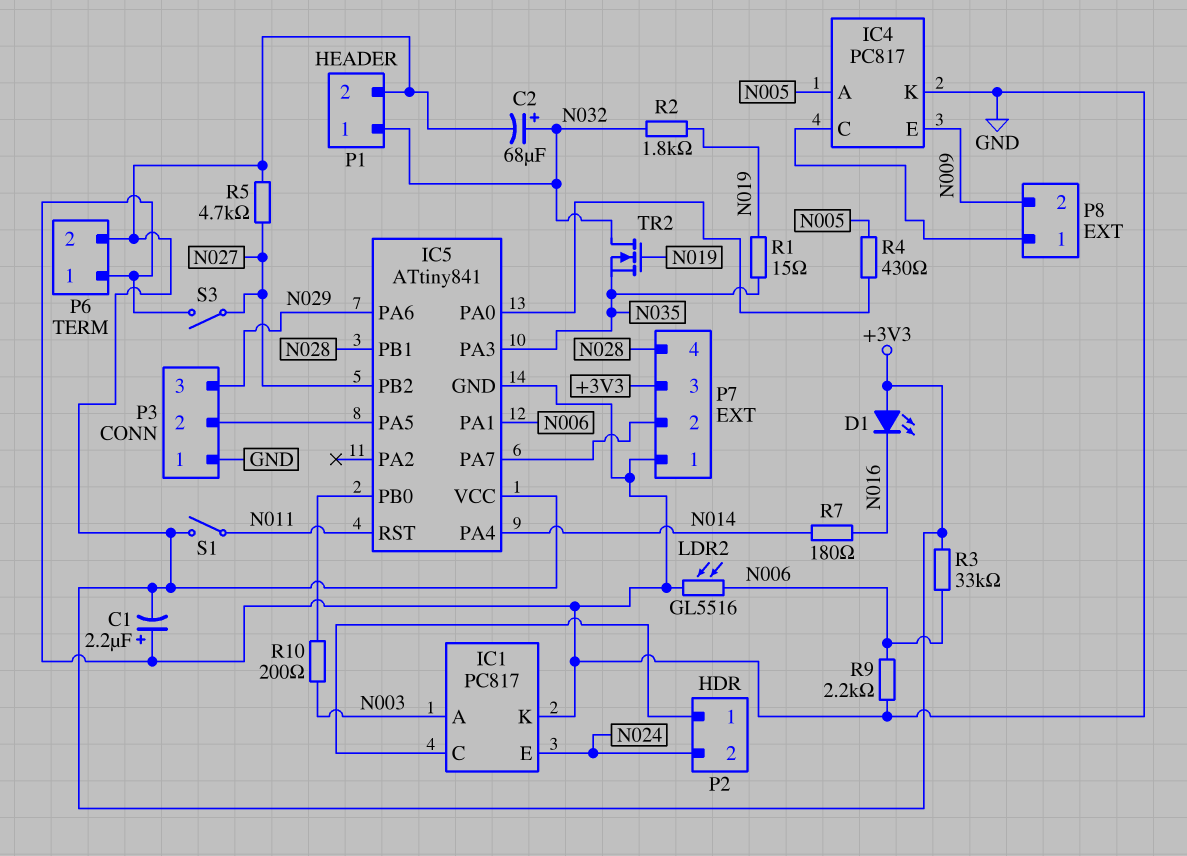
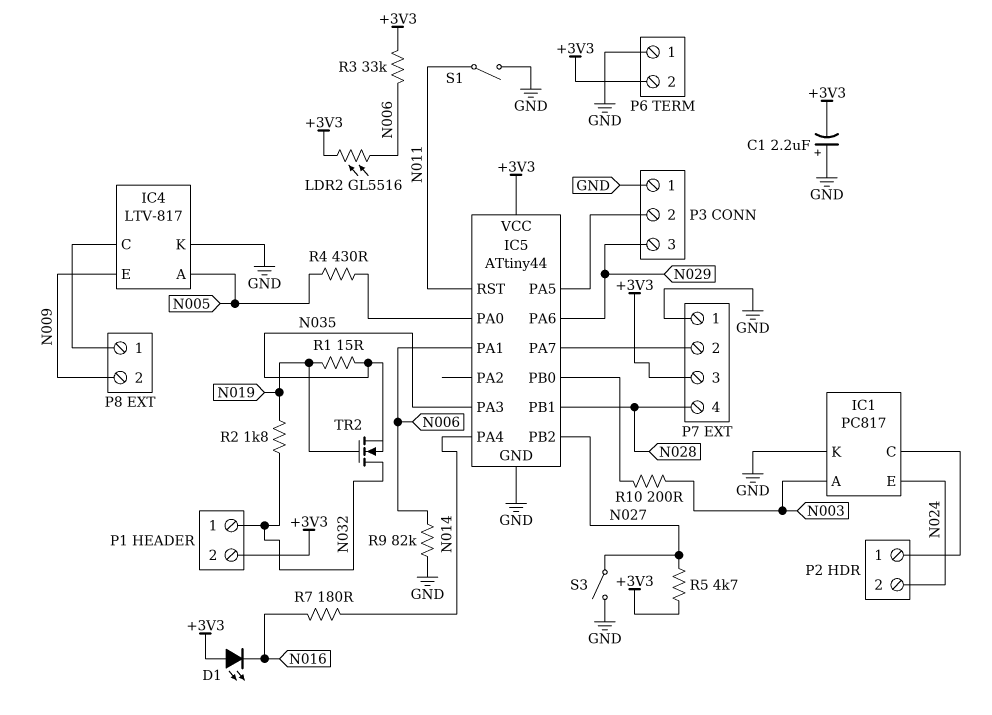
C2: 68uF (plus N032, minus +3V3) -> none
IC4: PC817 -> LTV-817
IC5: ATtiny841 -> ATtiny44
LDR2: GL5516 (GND, N006) -> GL5516 (+3V3, N006)
R9: 2.2k (GND, N006) -> 82k (GND, N006)
S1: switch (+3V3, N011) -> switch (GND, N011)

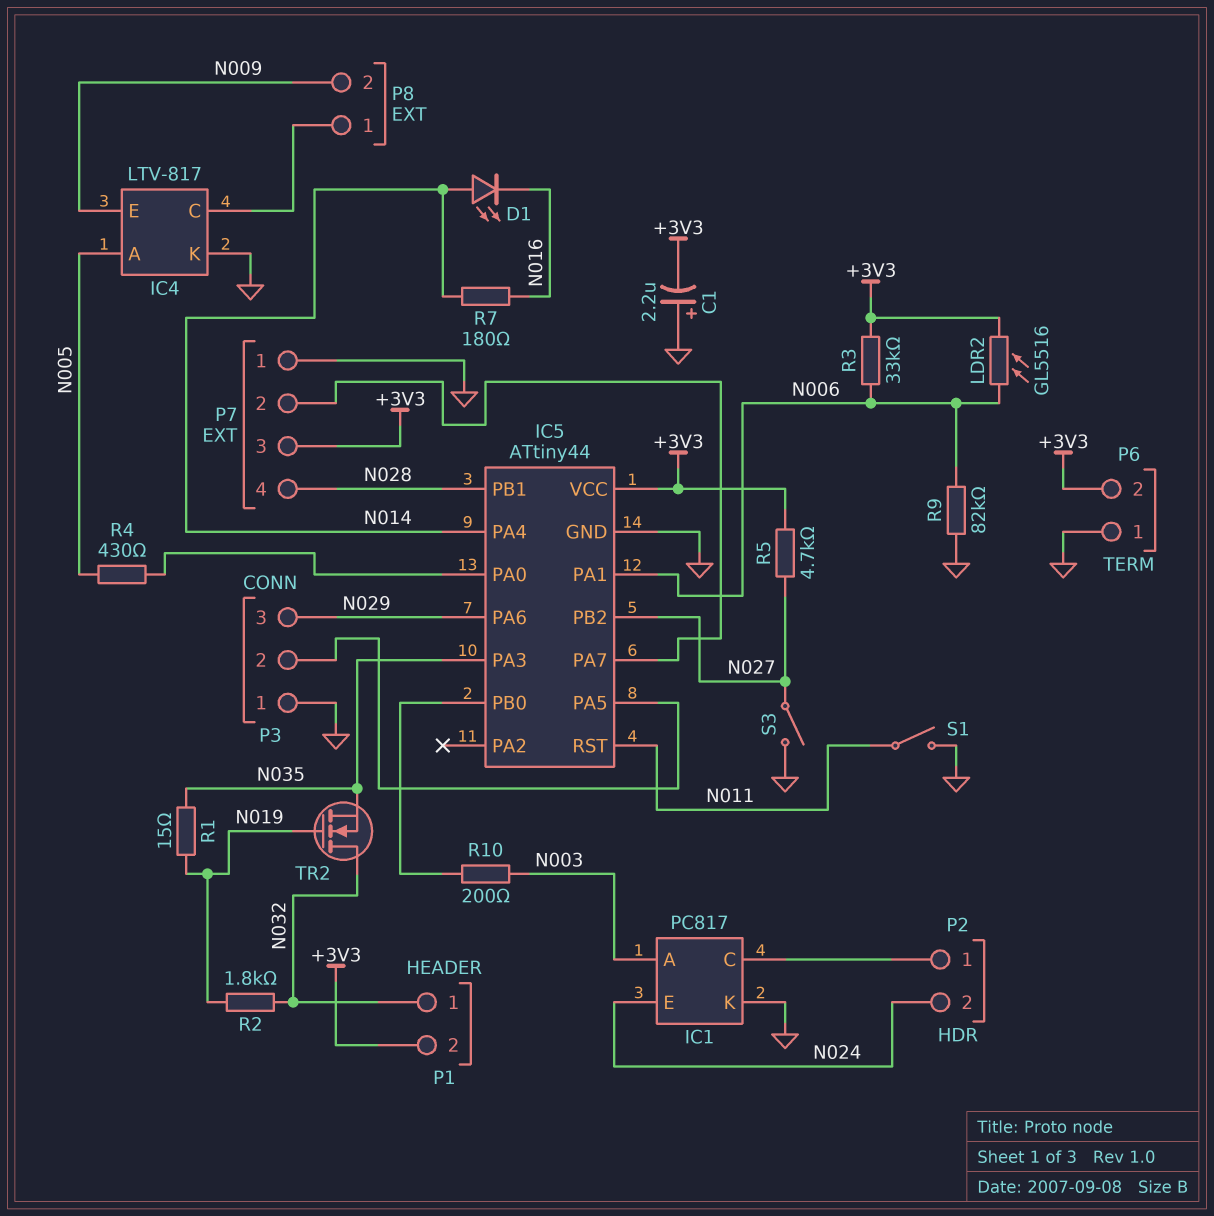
D1: LED (A +3V3, K N016) -> LED (A N014, K N016)

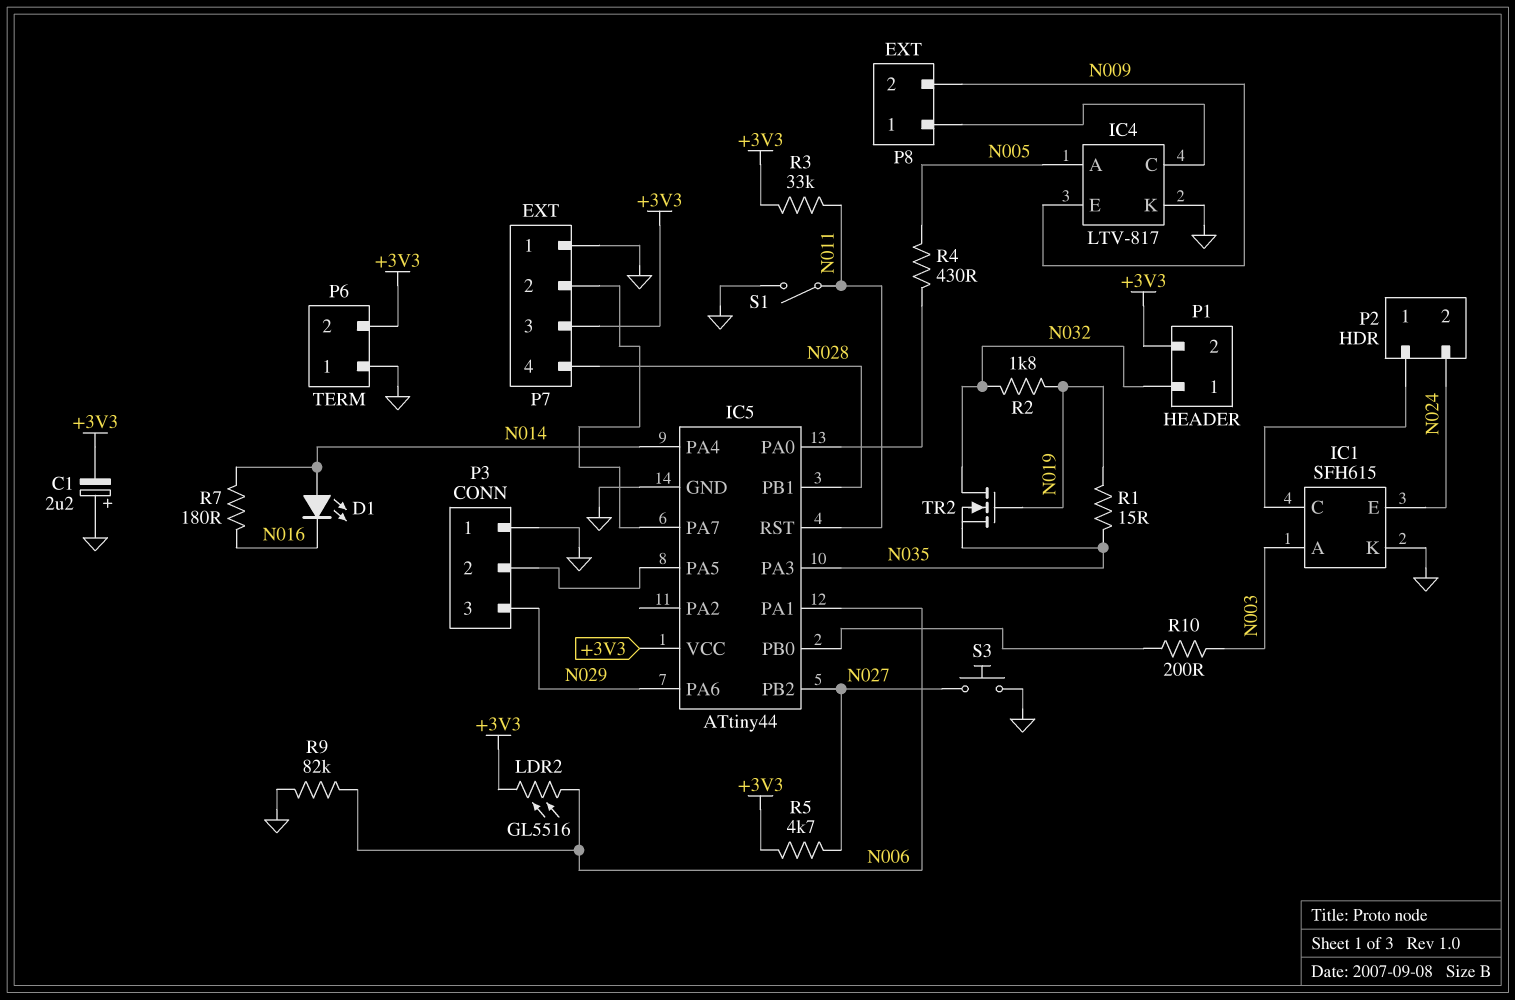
IC1: PC817 -> SFH615
R3: 33k (+3V3, N006) -> 33k (+3V3, N011)
S3: switch (GND, N027) -> button (GND, N027)

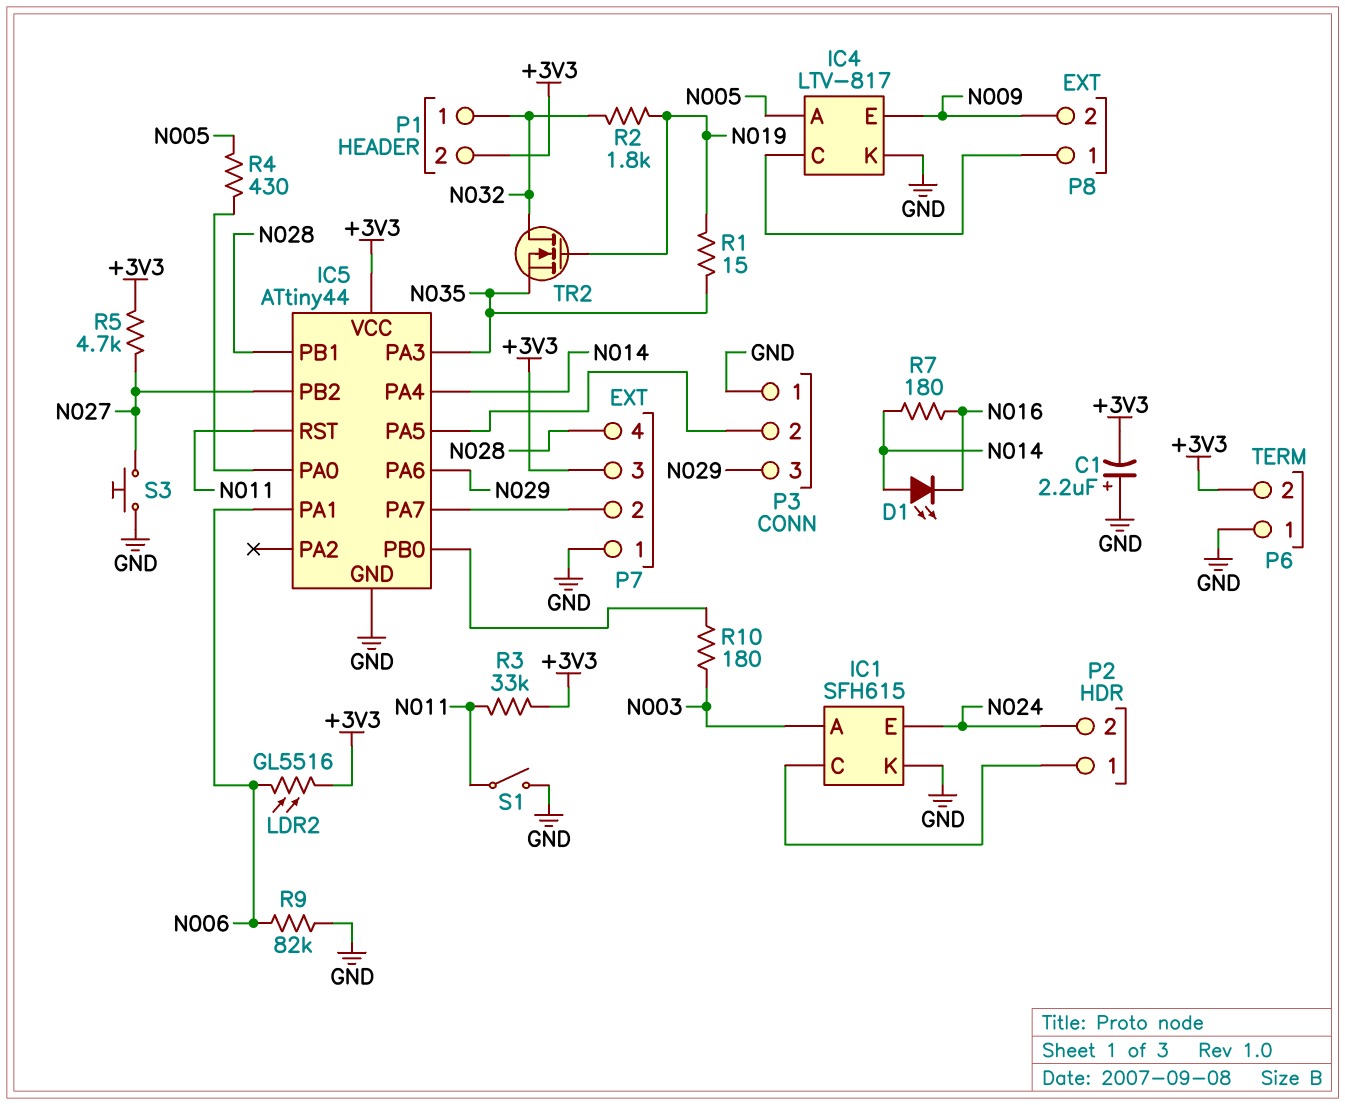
R10: 200 (IC5/PB0, N003) -> 180 (IC5/PB0, N003)

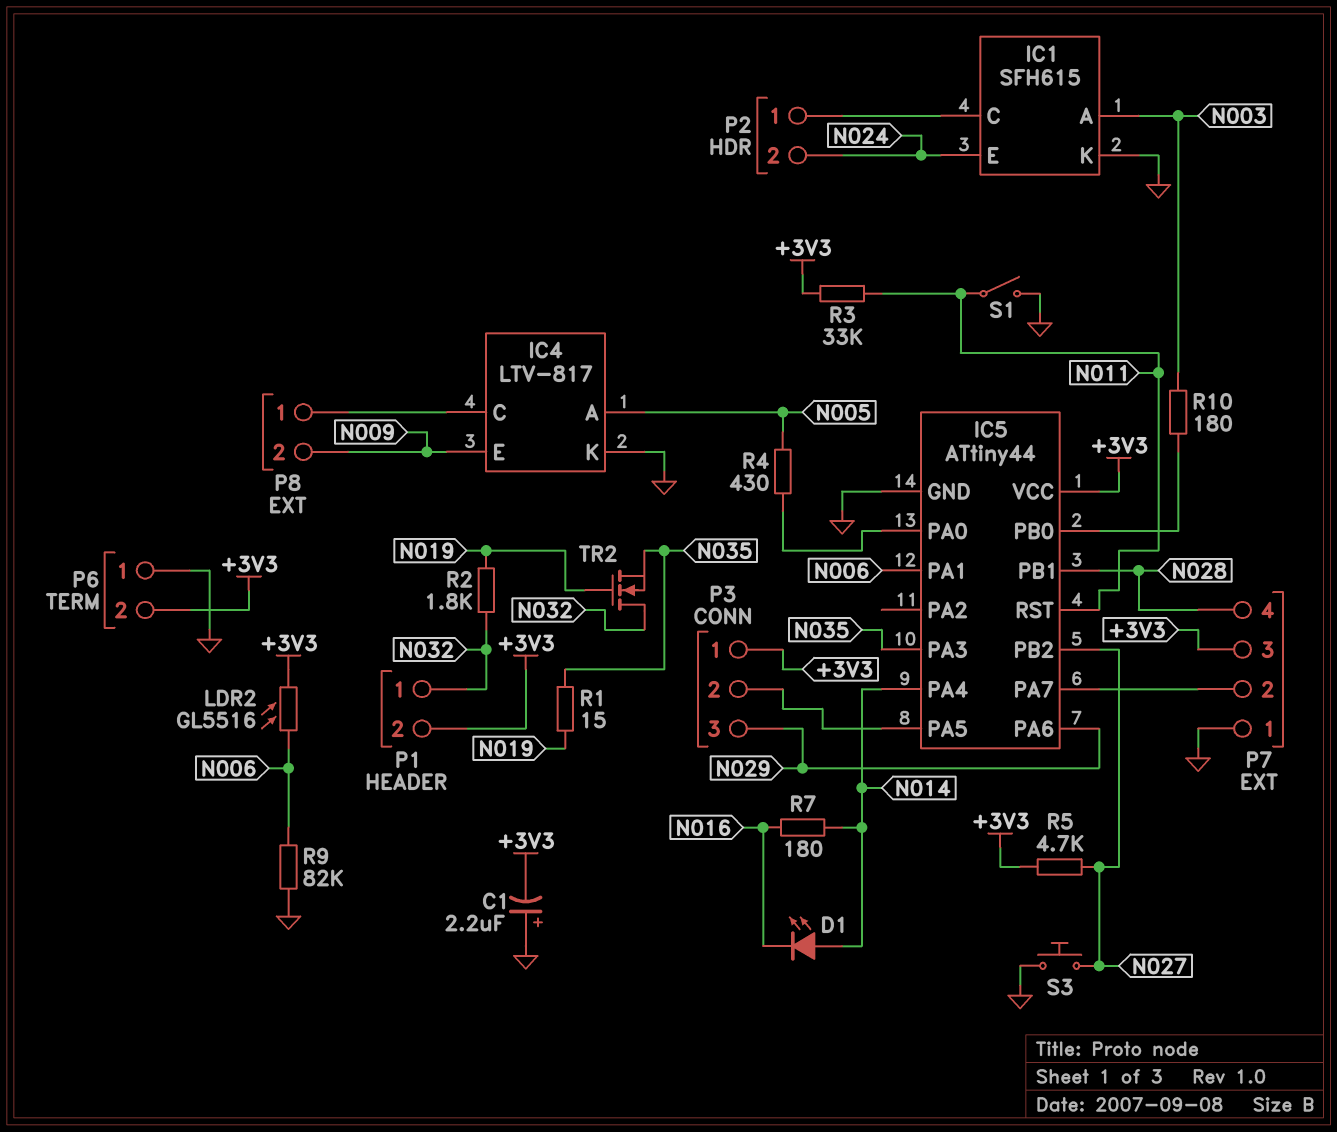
P3 pin 1: GND -> +3V3

